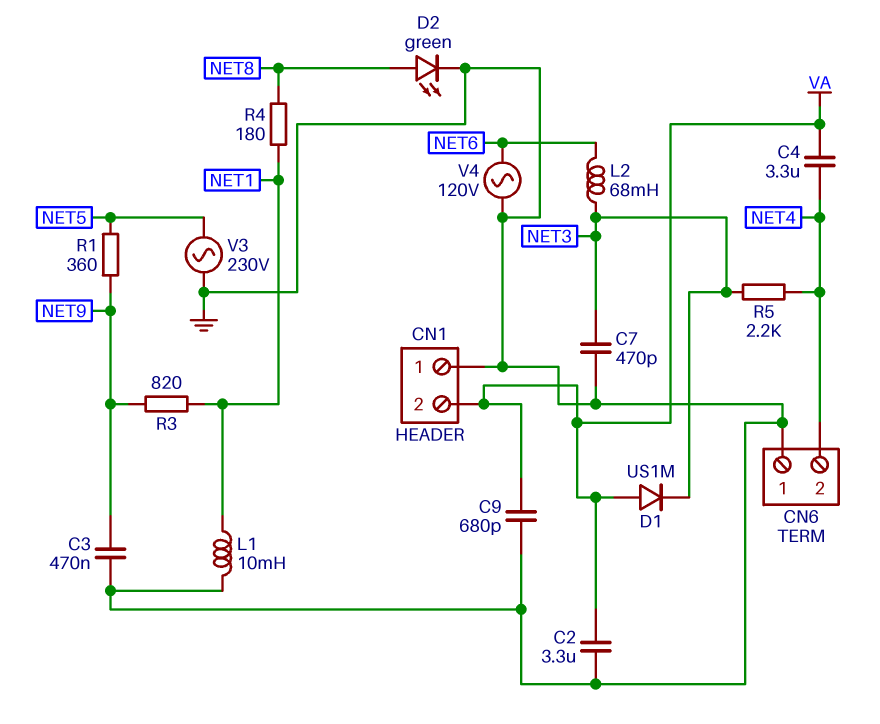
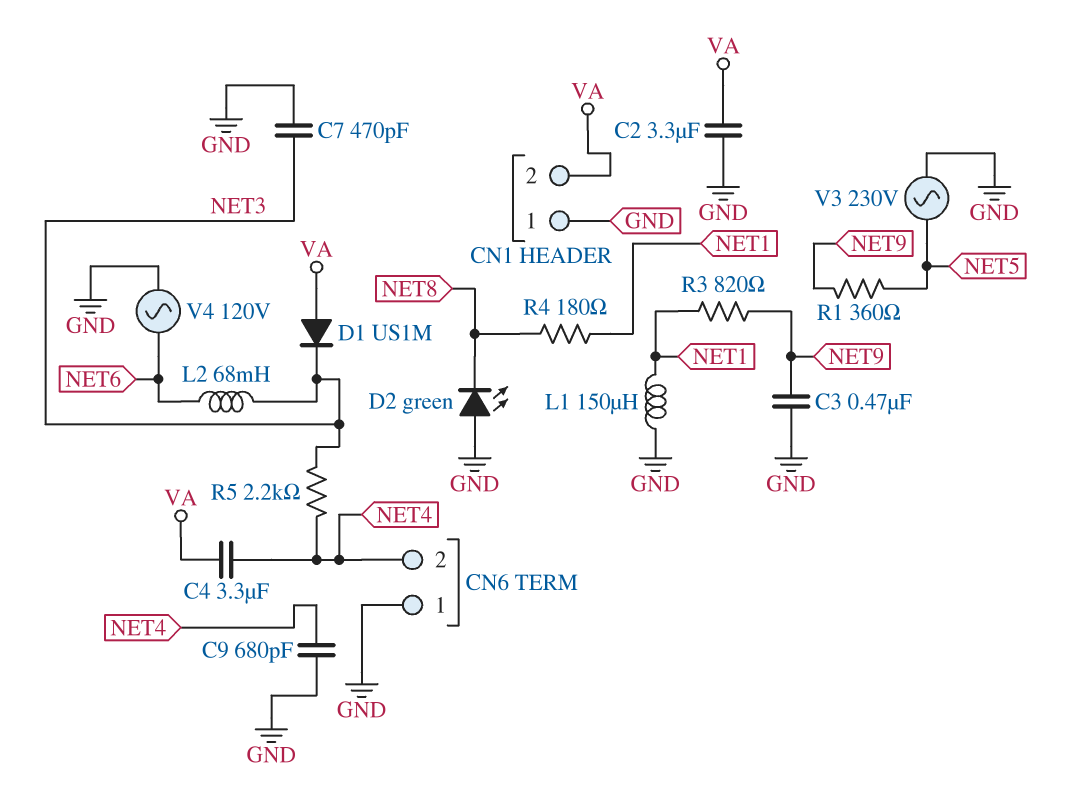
C9: 680pF (GND, VA) -> 680pF (GND, NET4)
D2: LED green (A NET8, K GND) -> LED green (A GND, K NET8)
L1: 10mH (GND, NET1) -> 150uH (GND, NET1)

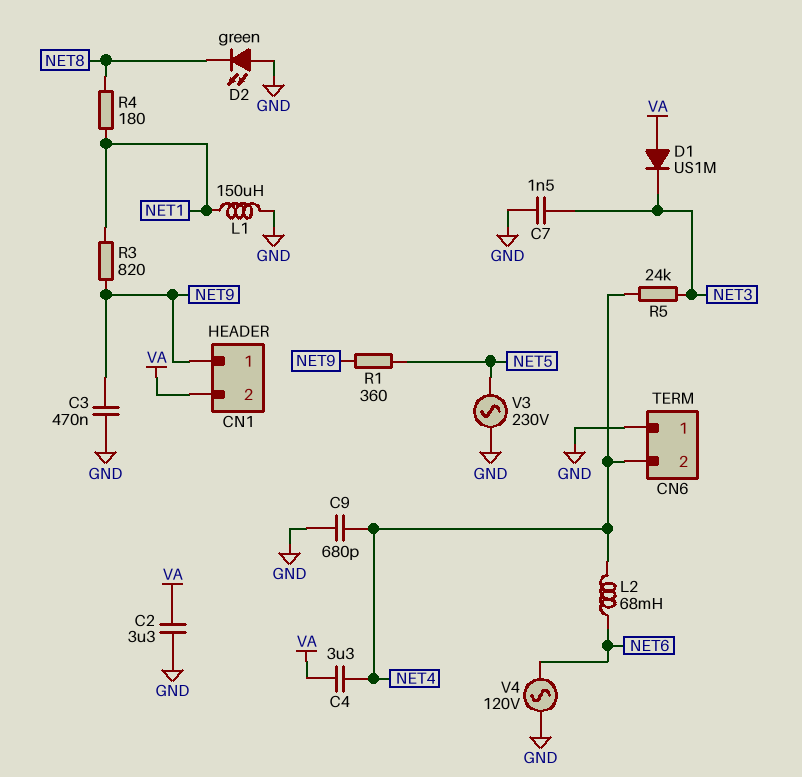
C7: 470pF (GND, NET3) -> 1.5nF (GND, NET3)
CN1 pin 1: GND -> NET9
L2: 68mH (NET3, NET6) -> 68mH (NET4, NET6)
R5: 2.2k (NET3, NET4) -> 24k (NET3, NET4)

